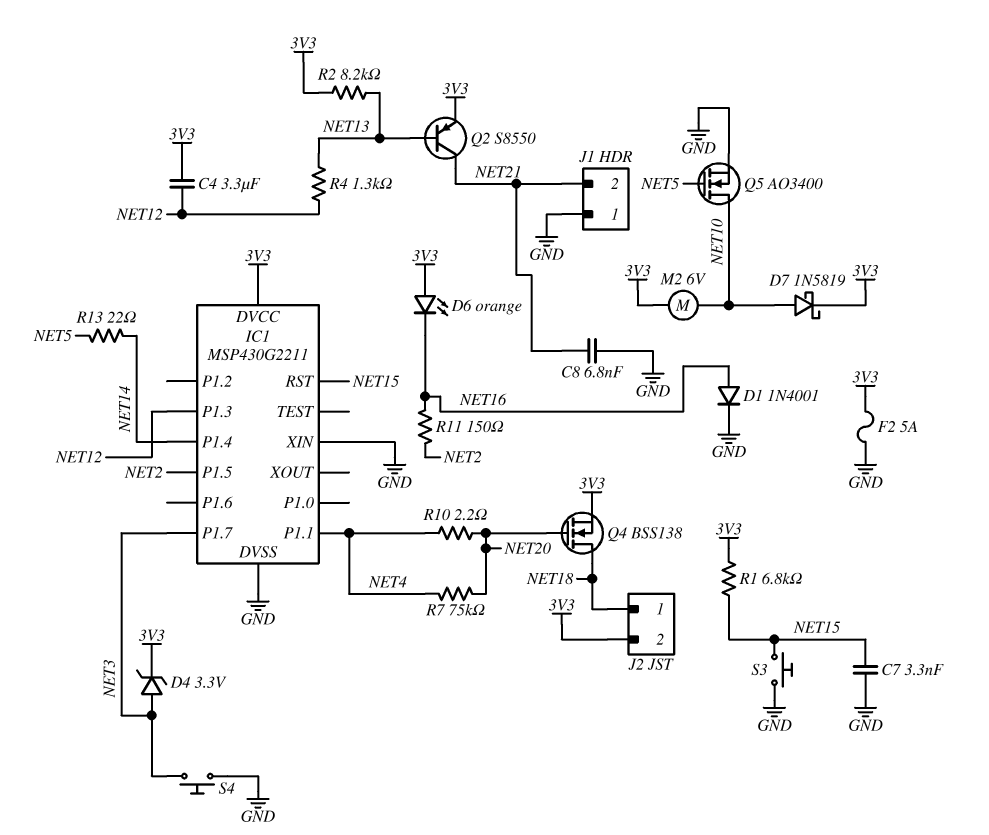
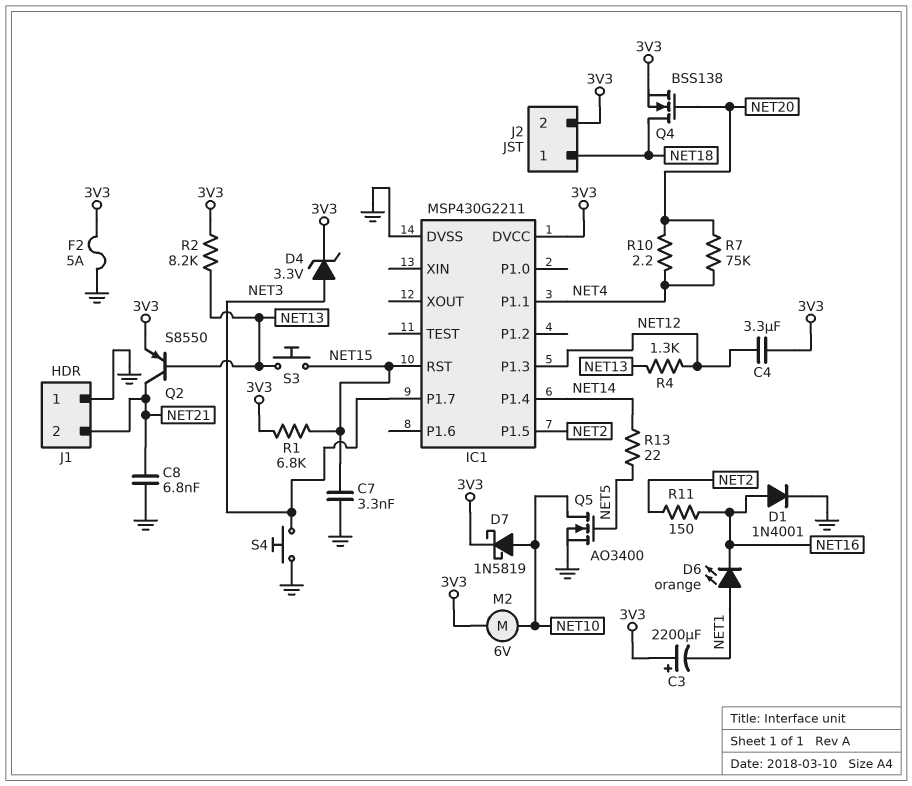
C3: none -> 2200uF (plus 3V3, minus NET1)
D6: LED orange (A 3V3, K NET16) -> LED orange (A NET1, K NET16)
IC1 pin XIN: GND -> none
S3: button (GND, NET15) -> button (NET13, NET15)

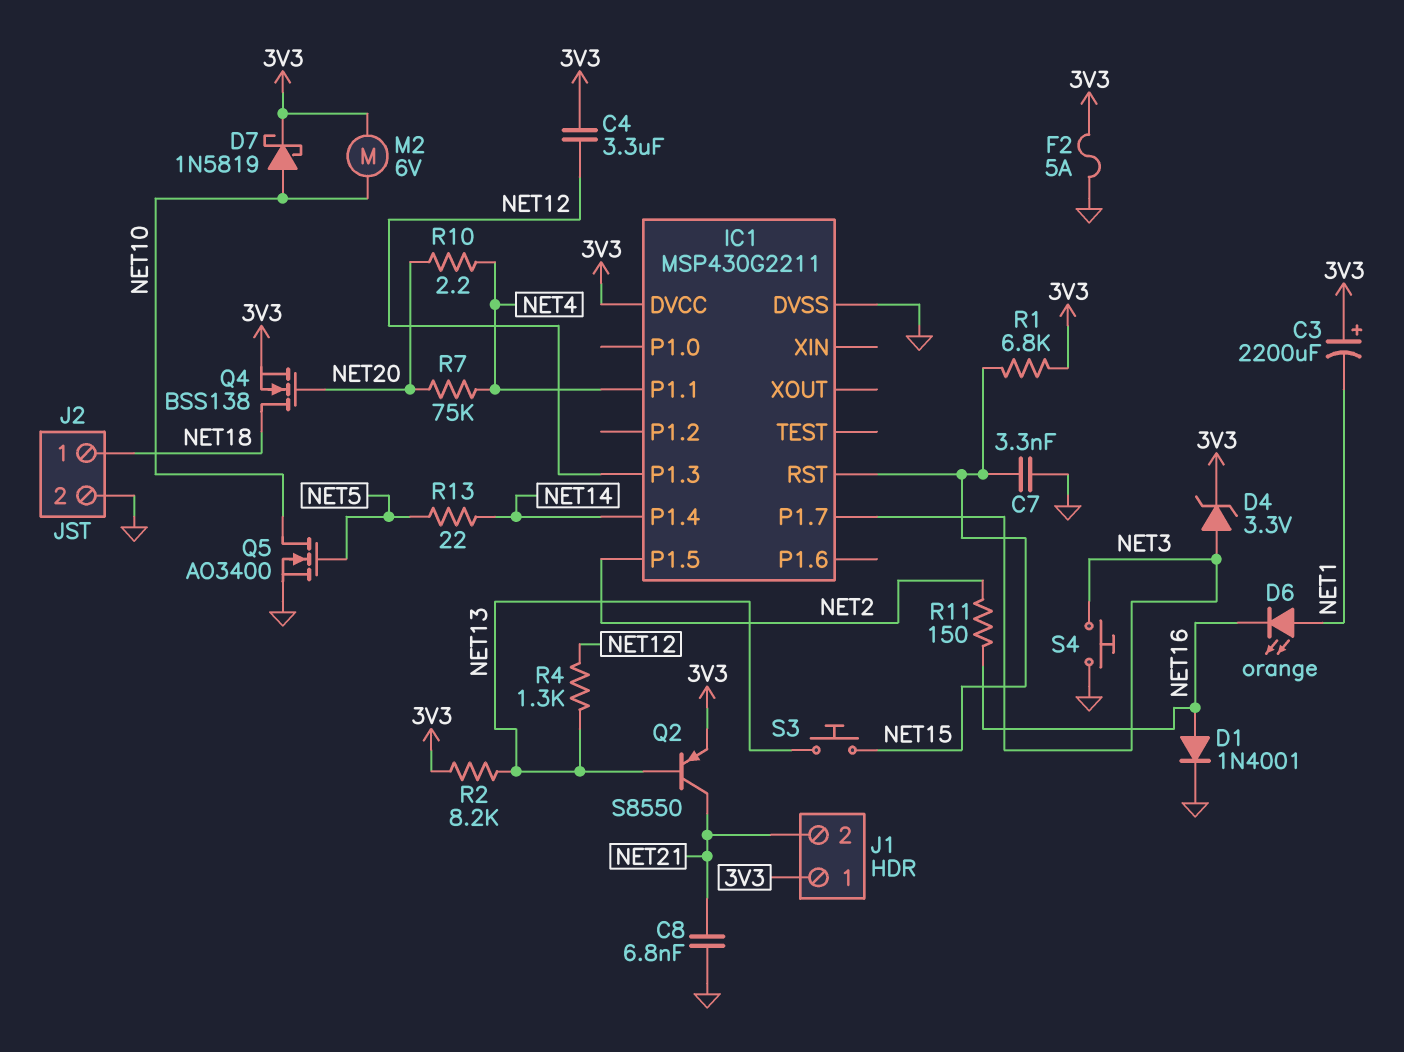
J1 pin 1: GND -> 3V3
J2 pin 2: 3V3 -> GND

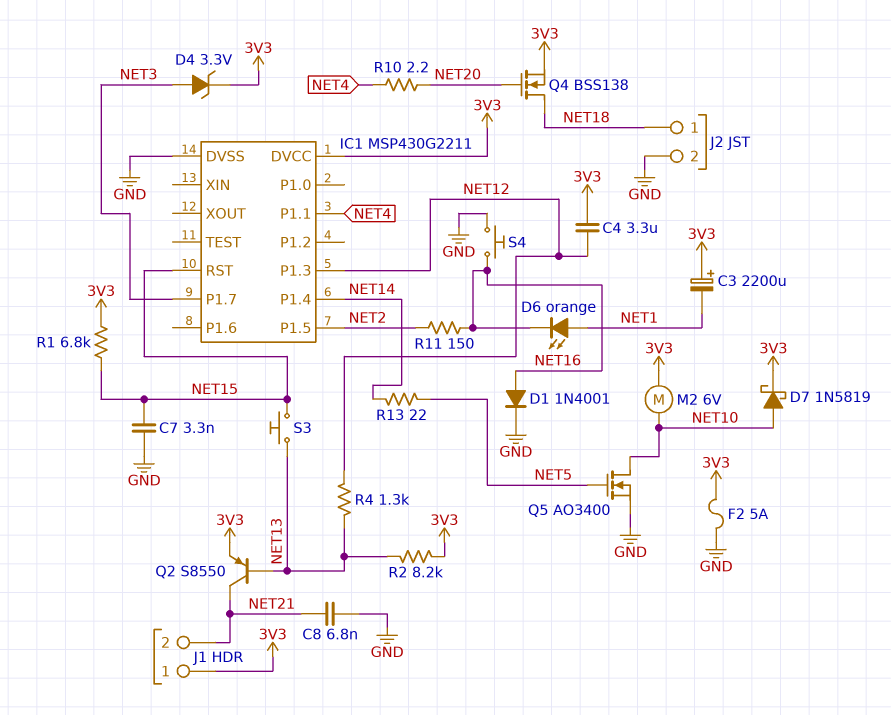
R7: 75k (NET4, NET20) -> none
S4: button (GND, NET3) -> button (GND, NET16)

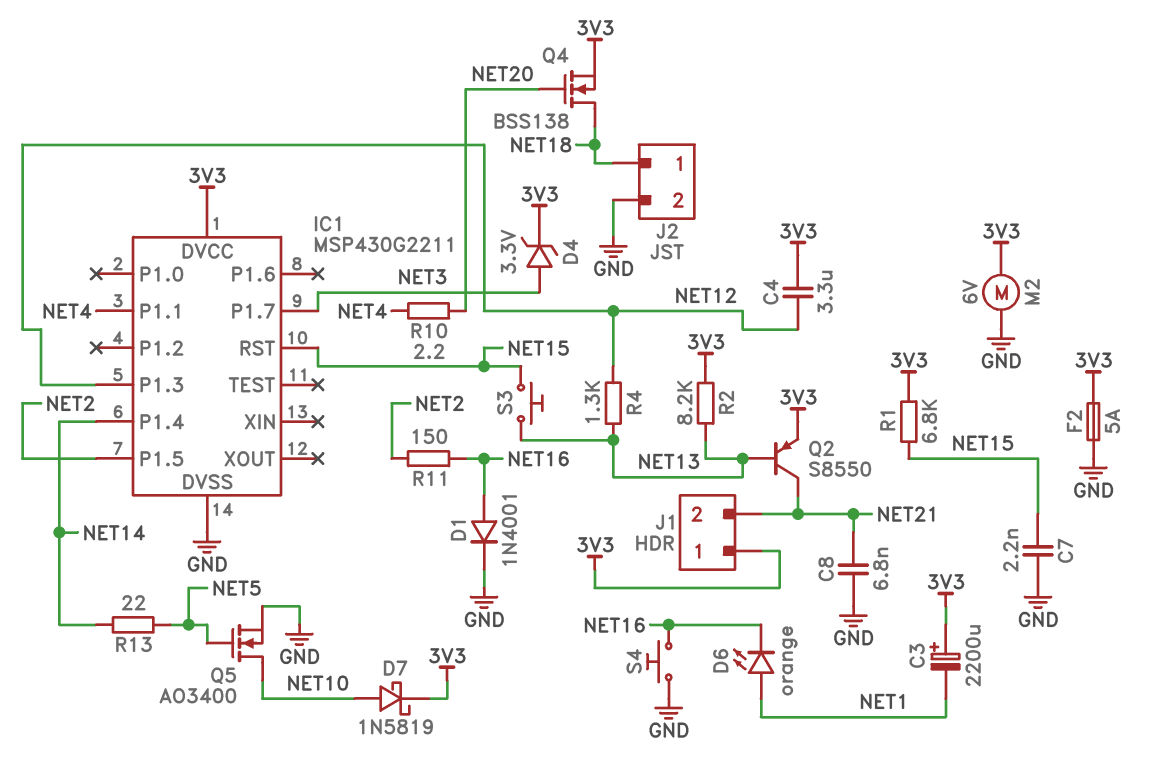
C7: 3.3nF (GND, NET15) -> 2.2nF (GND, NET15)
M2: motor 6V (3V3, NET10) -> motor 6V (3V3, GND)

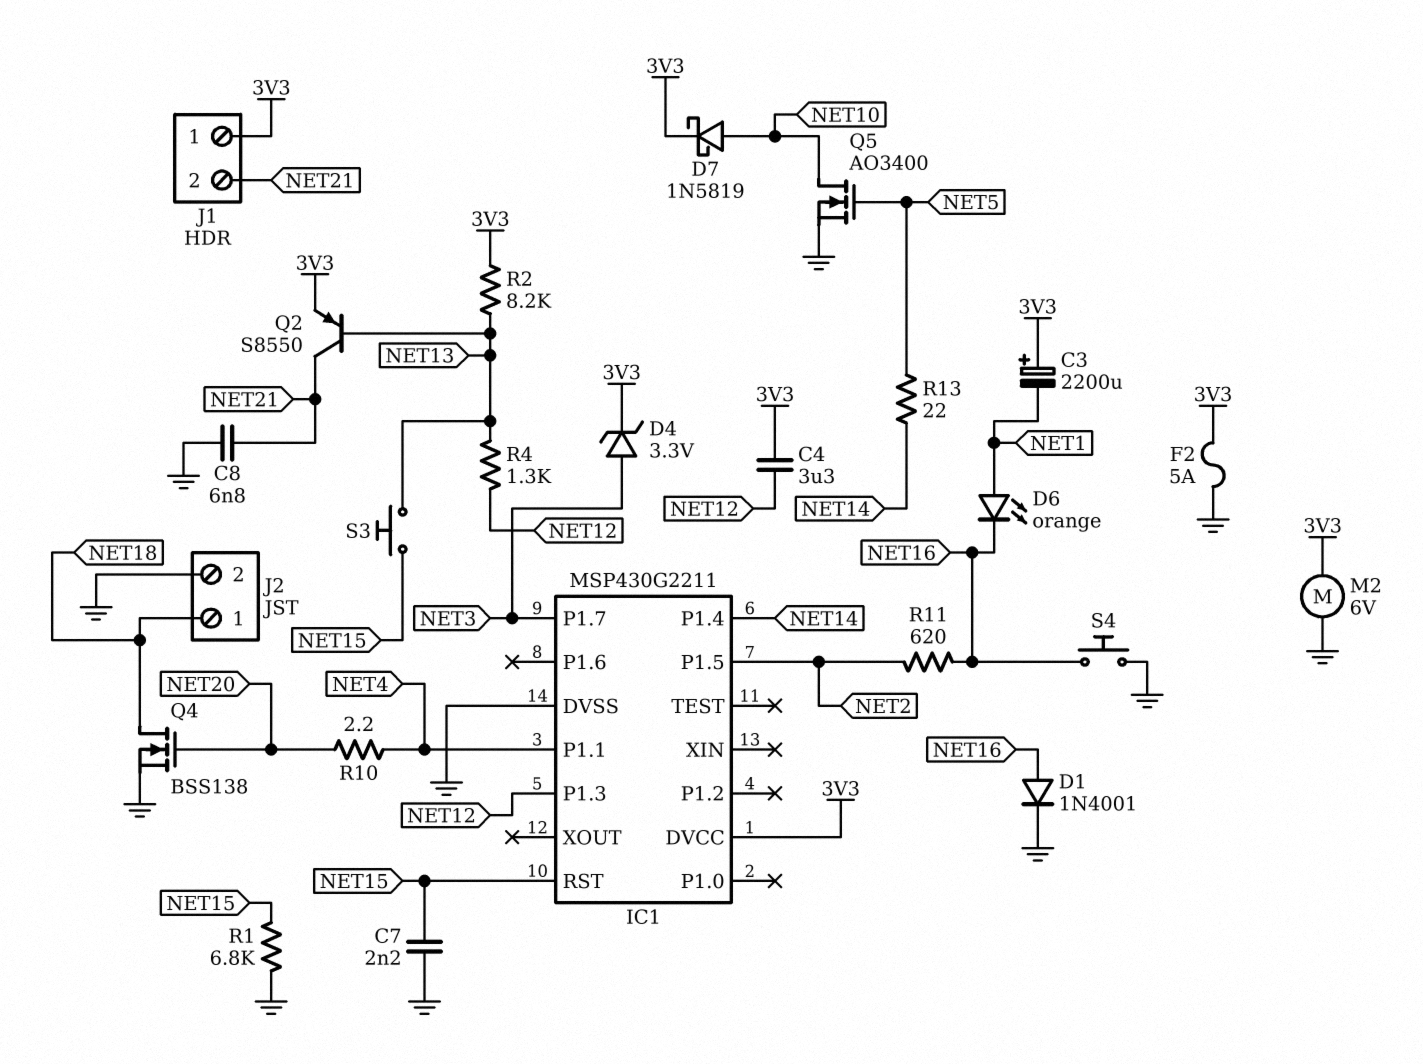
Q4: NMOS BSS138 (G NET20, D NET18, S 3V3) -> NMOS BSS138 (G NET20, D NET18, S GND)
R1: 6.8k (3V3, NET15) -> 6.8k (GND, NET15)
R11: 150 (NET2, NET16) -> 620 (NET2, NET16)

